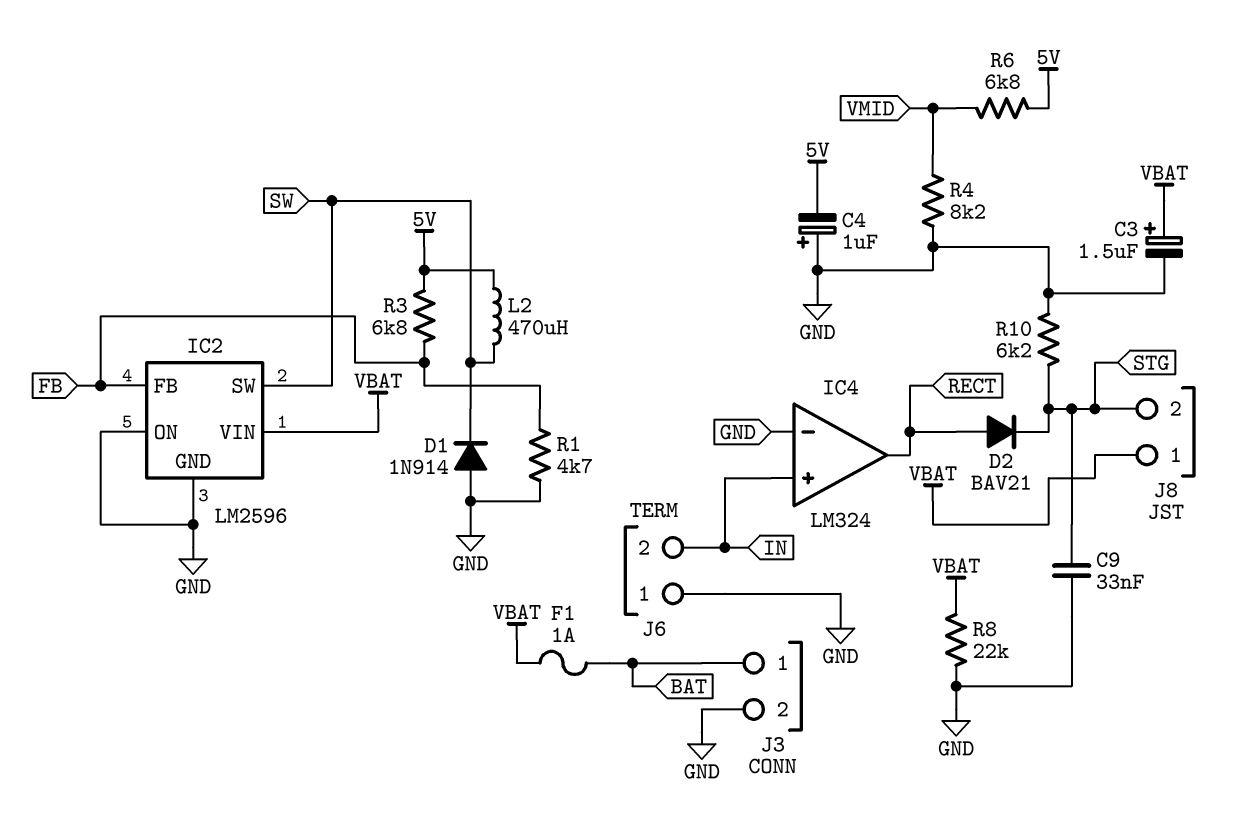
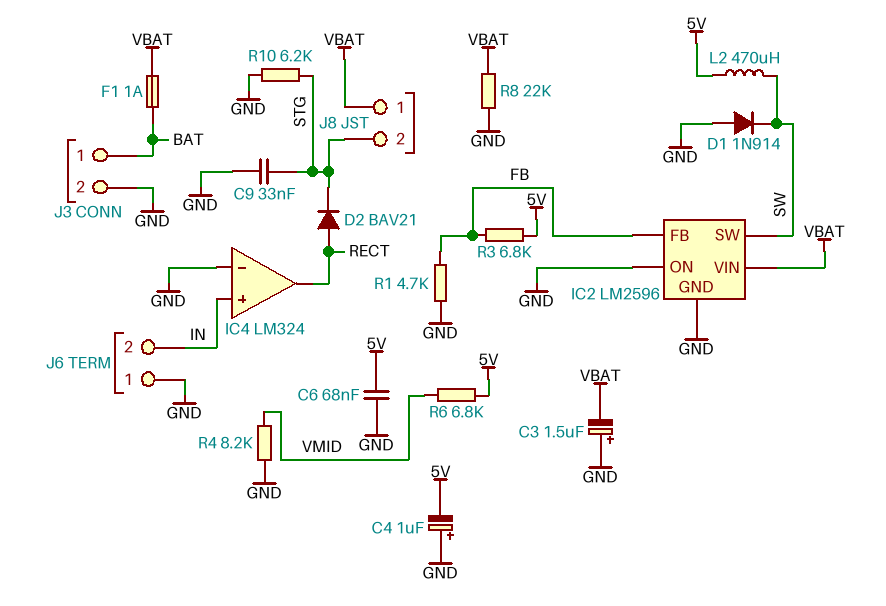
C3: 1.5uF (plus VBAT, minus GND) -> 1.5uF (plus GND, minus VBAT)
C6: none -> 68nF (5V, GND)

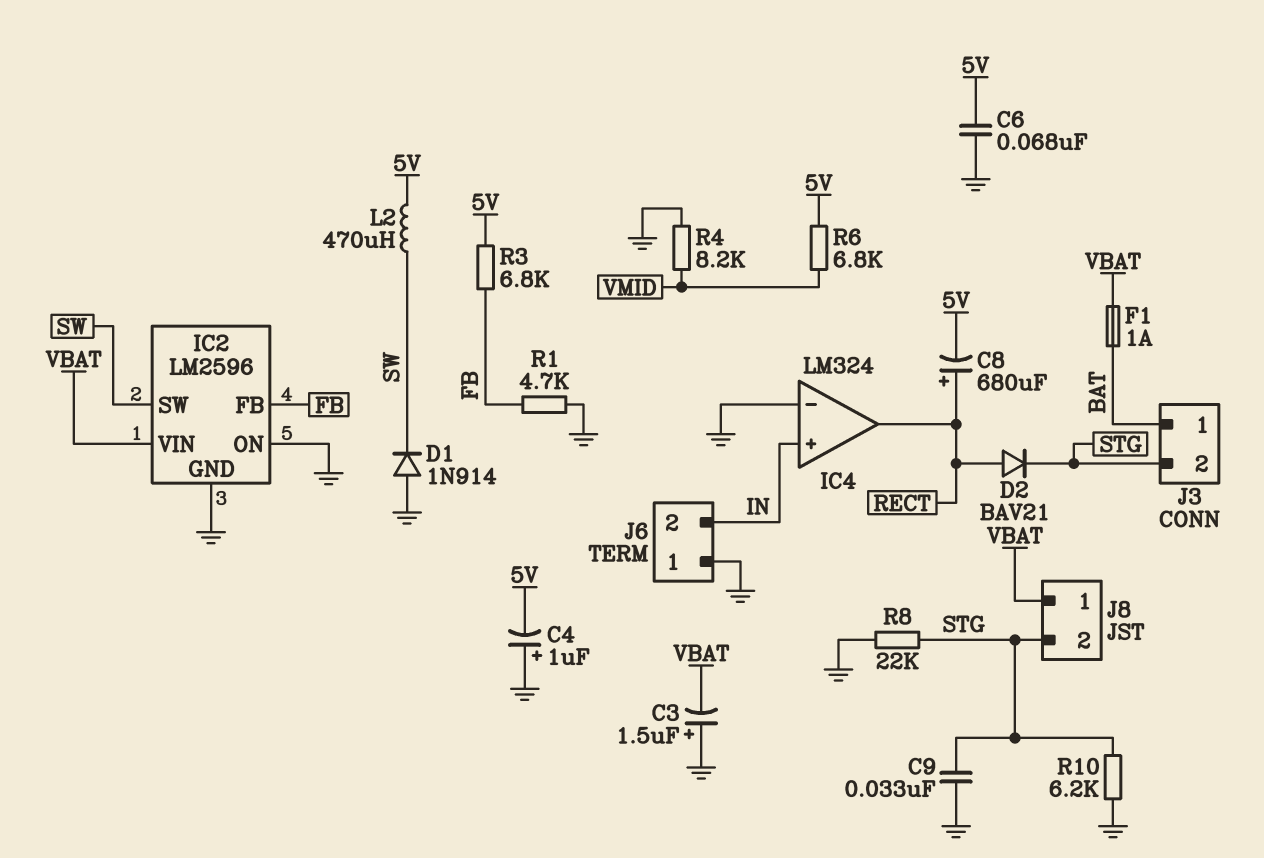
C8: none -> 680uF (plus RECT, minus 5V)
J3 pin 2: GND -> STG
R8: 22k (GND, VBAT) -> 22k (GND, STG)

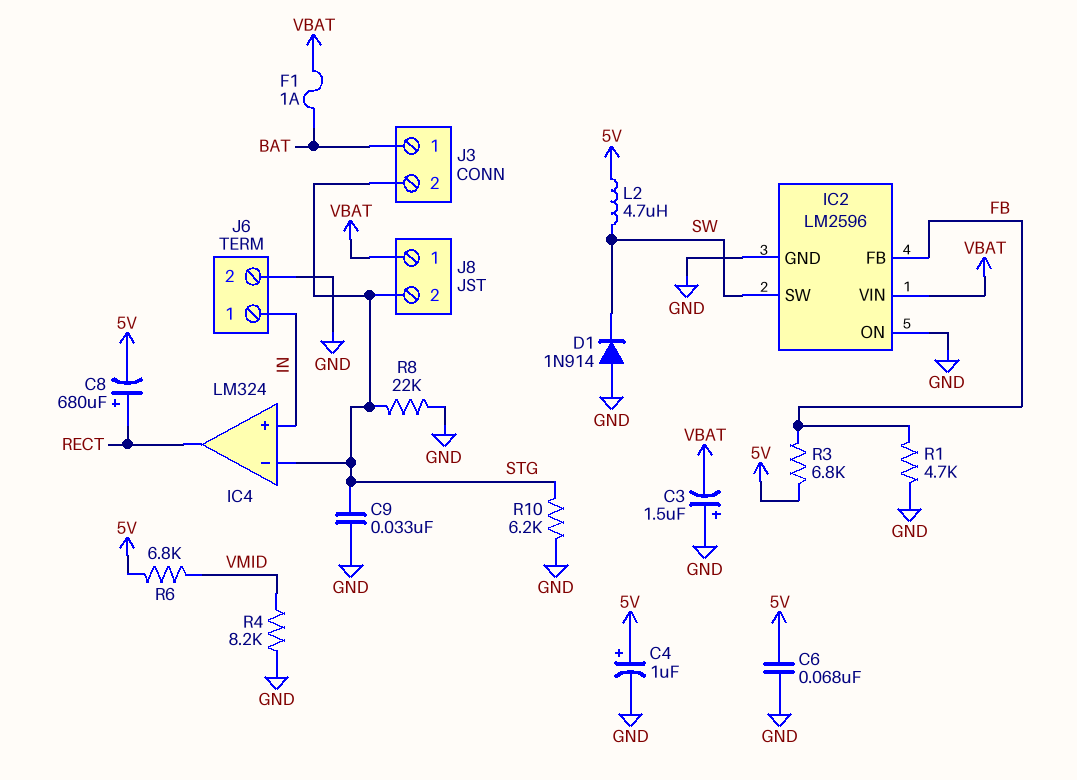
C4: 1uF (plus GND, minus 5V) -> 1uF (plus 5V, minus GND)
D2: diode BAV21 (A RECT, K STG) -> none
IC4 pin in-: GND -> STG
J6 pin 1: GND -> IN
J6 pin 2: IN -> GND
L2: 470uH (5V, SW) -> 4.7uH (5V, SW)

